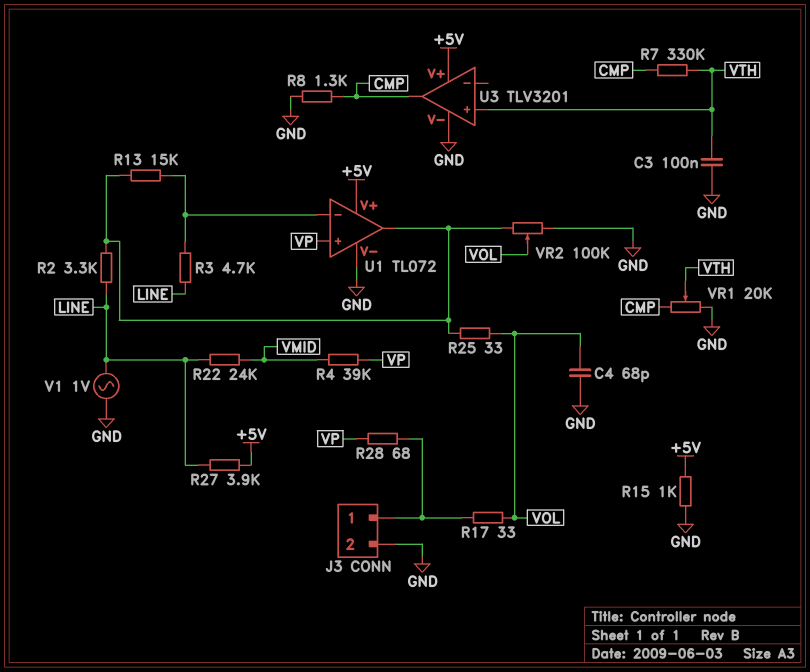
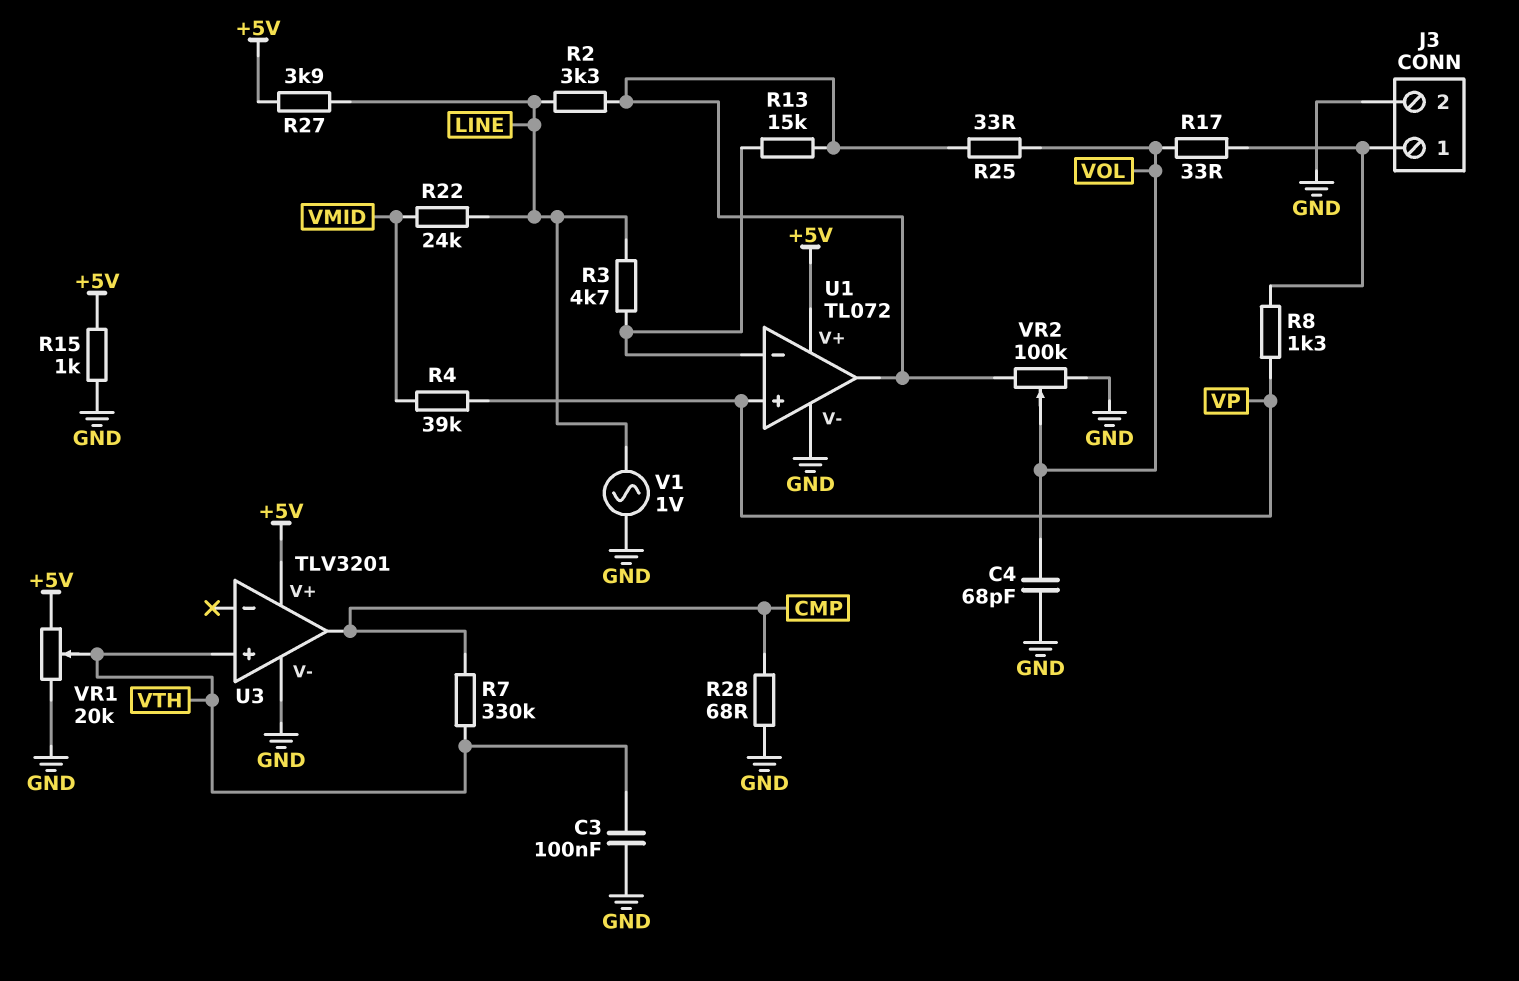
R8: 1.3k (CMP, GND) -> 1.3k (J3/1, VP)
R28: 68 (J3/1, VP) -> 68 (CMP, GND)
VR1: 20k (CMP, GND, wiper VTH) -> 20k (+5V, GND, wiper VTH)

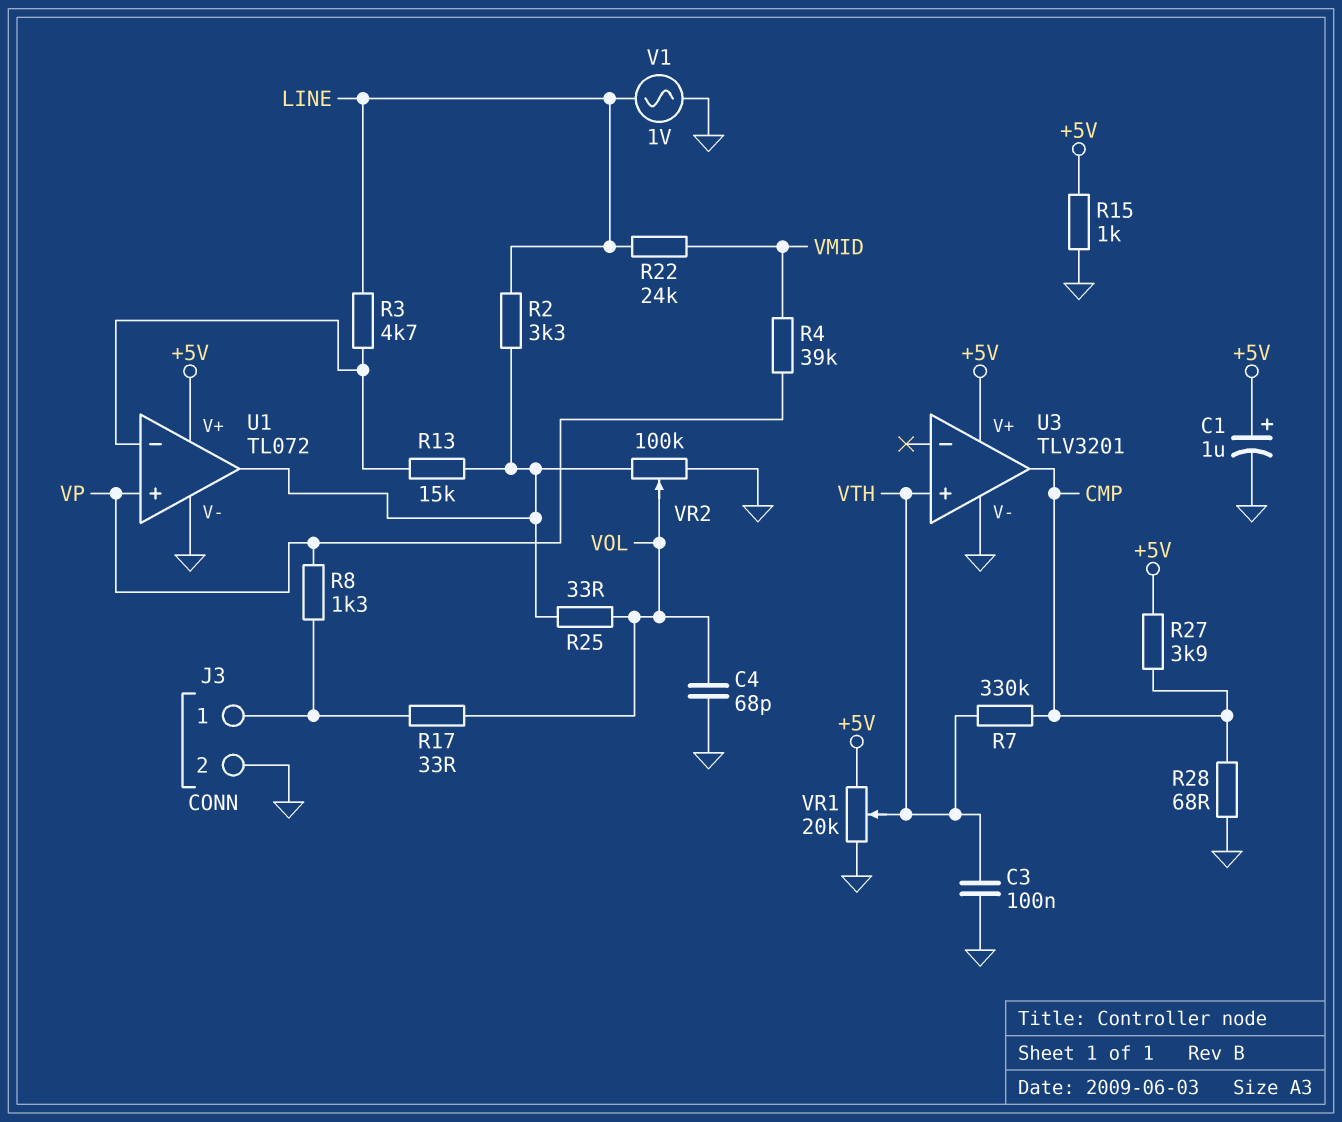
C1: none -> 1uF (plus +5V, minus GND)
R27: 3.9k (+5V, LINE) -> 3.9k (+5V, CMP)

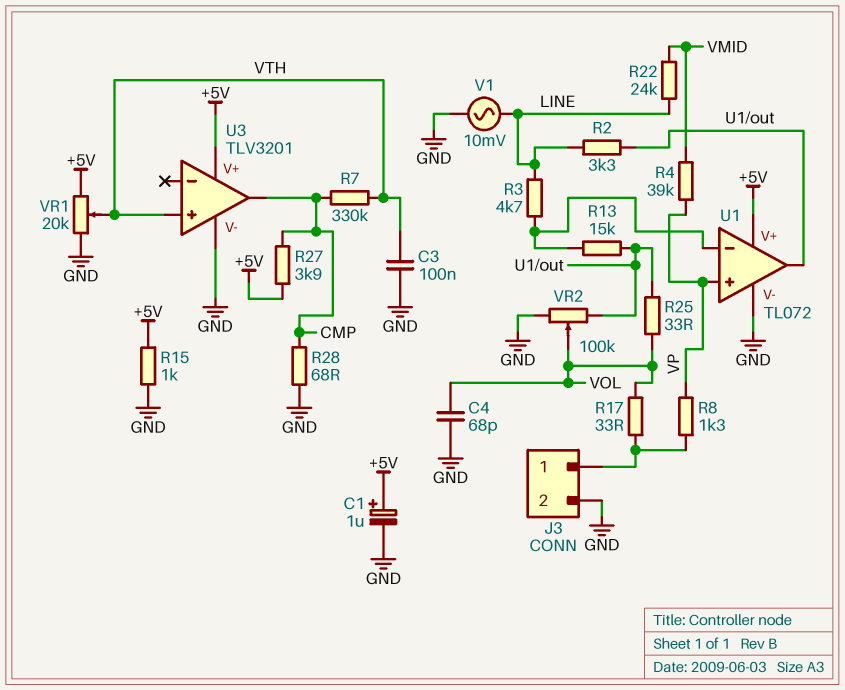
V1: AC 1V (GND, LINE) -> AC 10mV (GND, LINE)

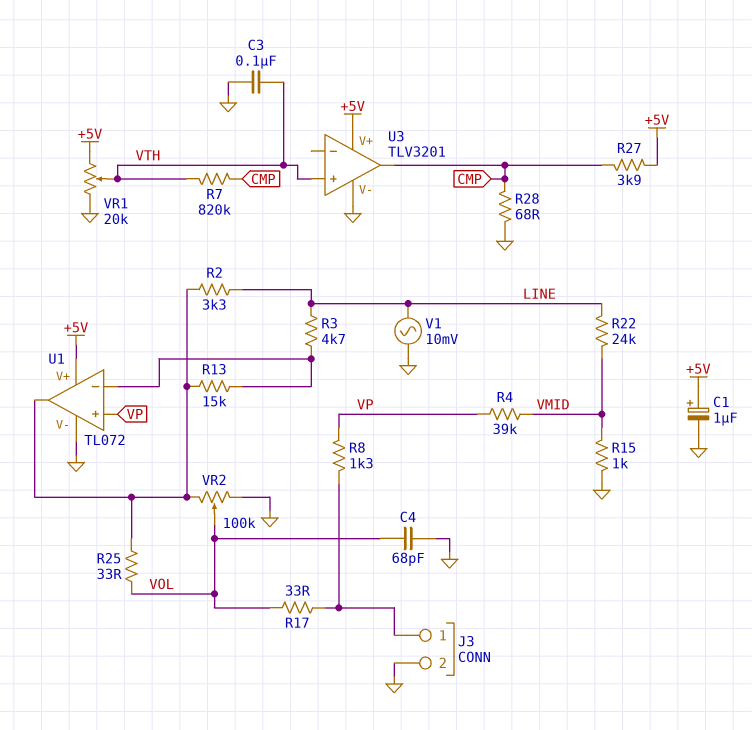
R7: 330k (CMP, VTH) -> 820k (CMP, VTH)
R15: 1k (+5V, GND) -> 1k (GND, VMID)

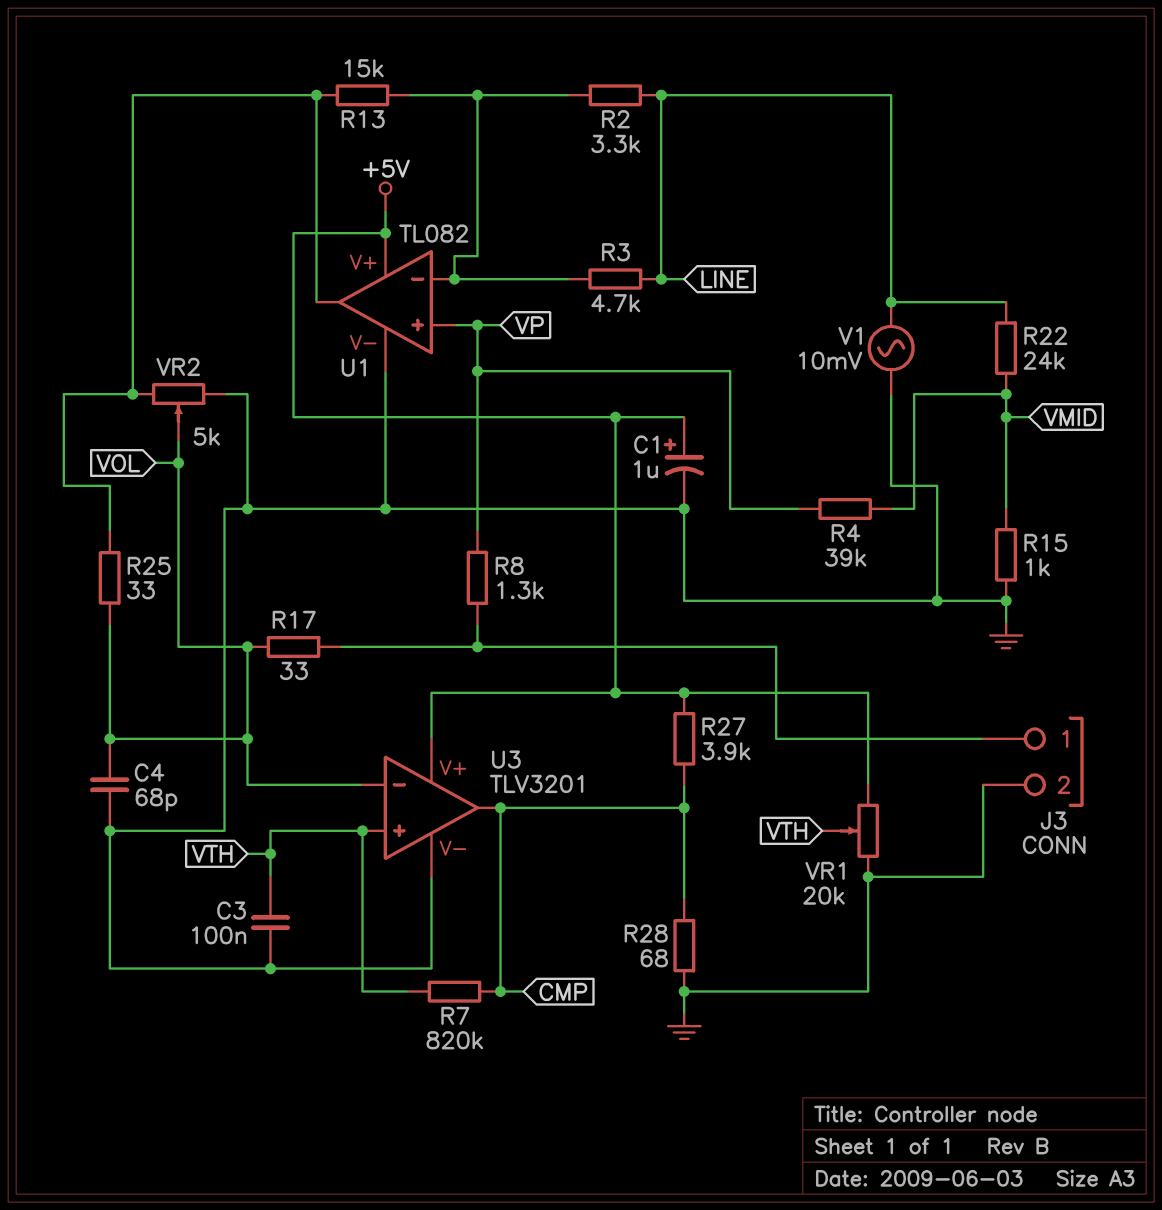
R2: 3.3k (LINE, U1/out) -> 3.3k (LINE, U1/in-)
U1: TL072 -> TL082
U3 pin in-: none -> VOL
VR2: 100k (GND, U1/out, wiper VOL) -> 5k (GND, U1/out, wiper VOL)

